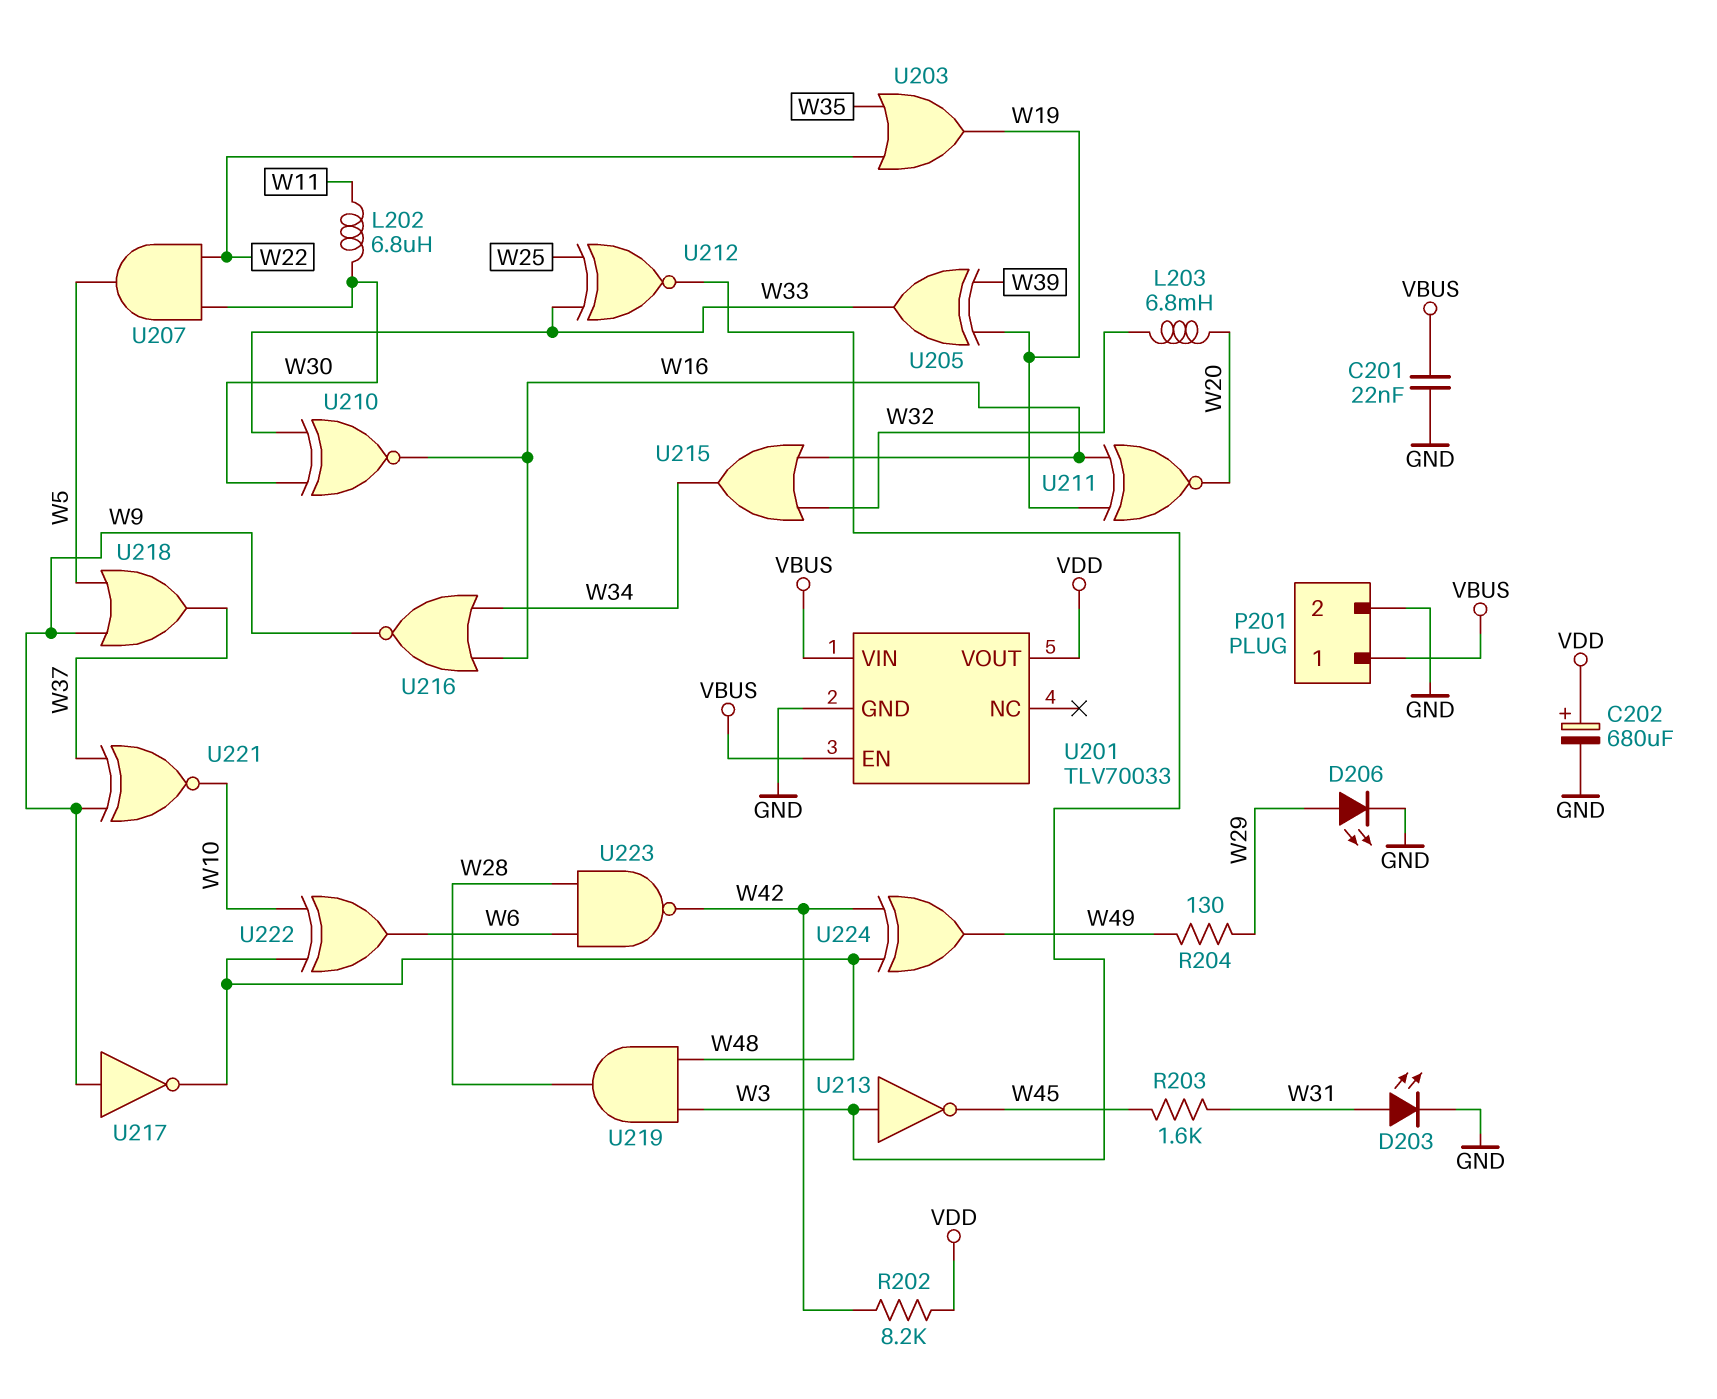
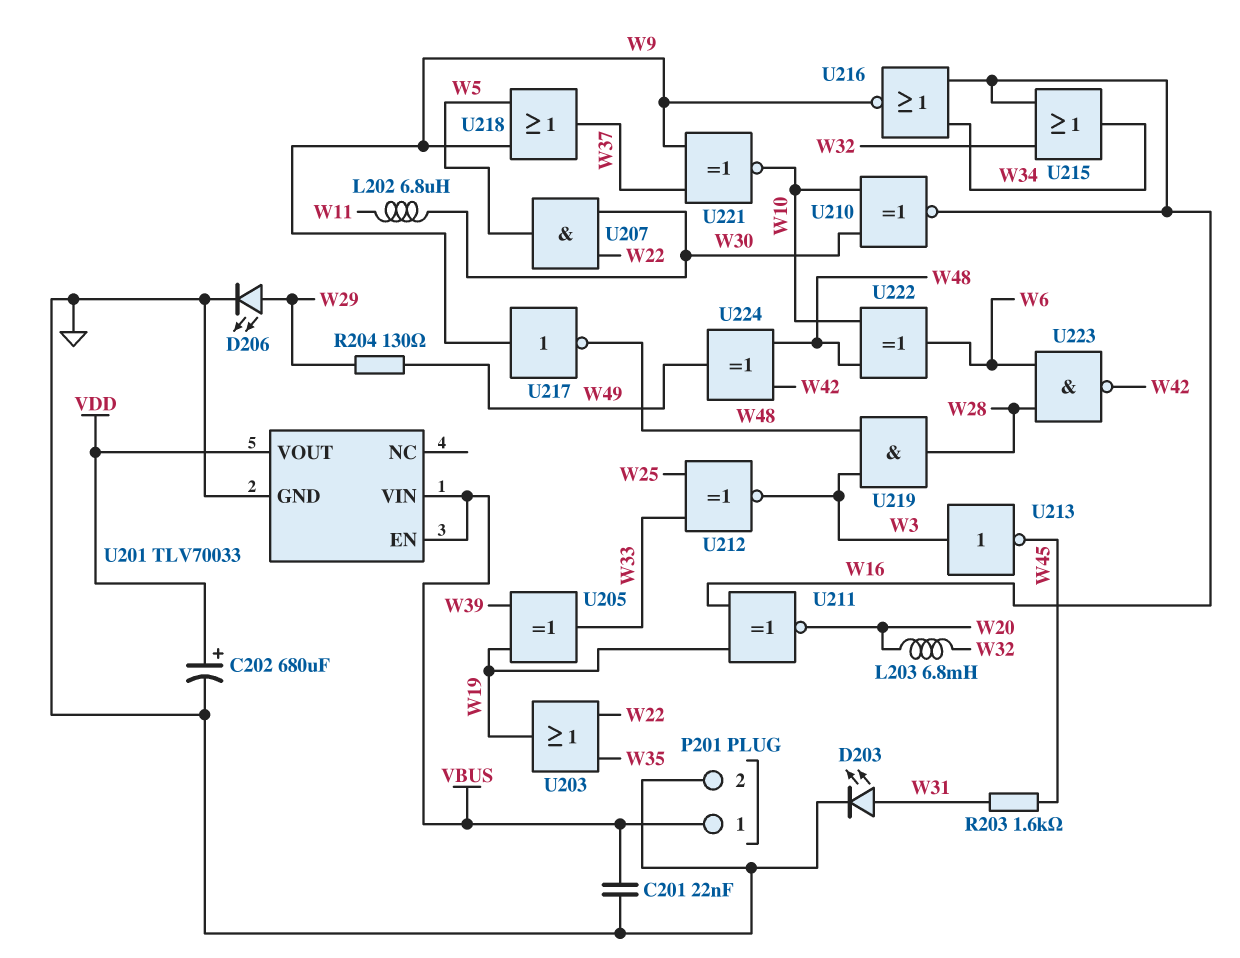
R202: 8.2k (VDD, W42) -> none
U210: XNOR (in W30, in W33, out W16) -> XNOR (in W10, in W30, out W16)

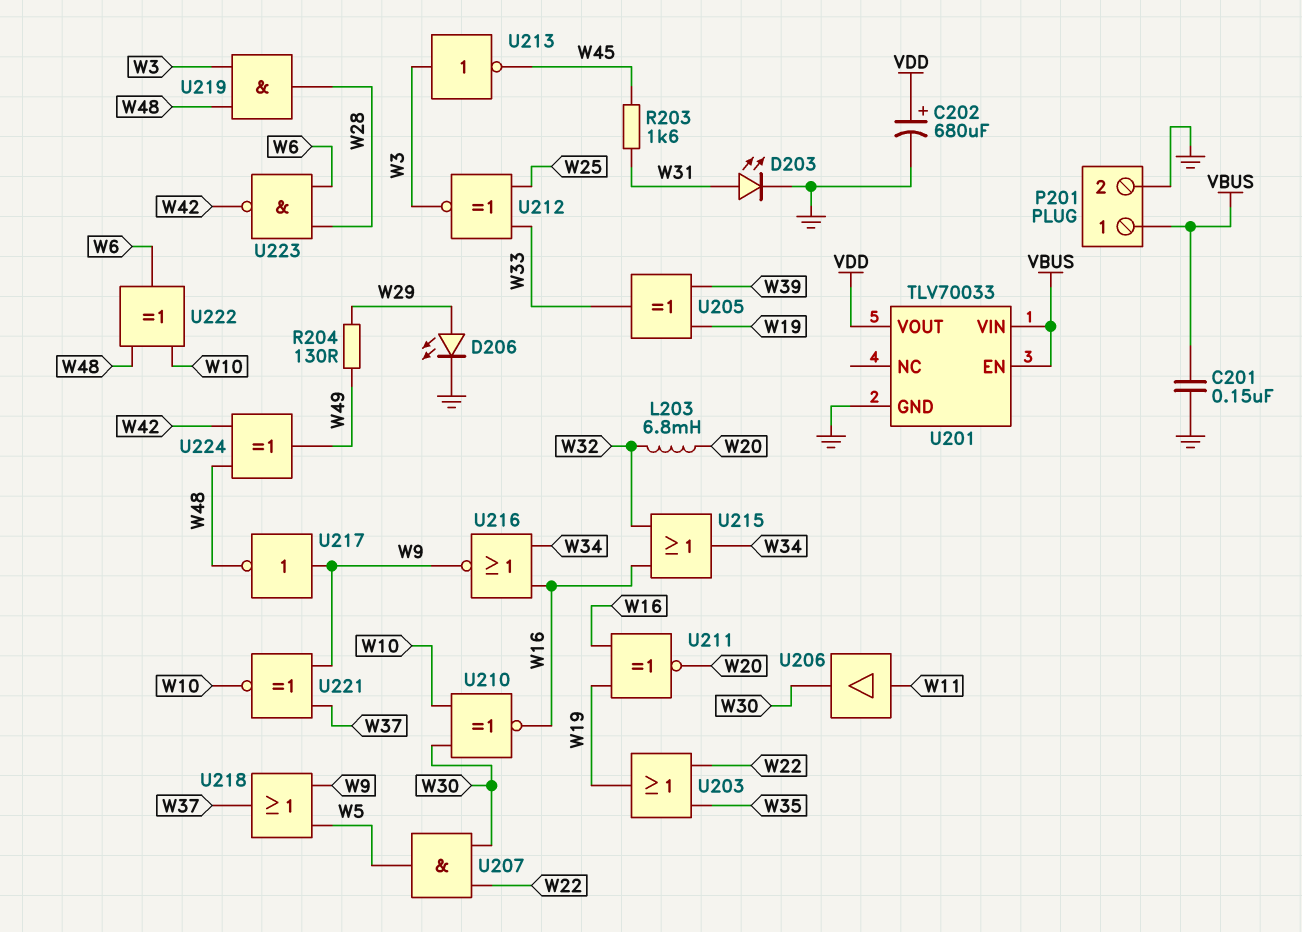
C201: 22nF (GND, VBUS) -> 150nF (GND, VBUS)
L202: 6.8uH (W11, W30) -> none
U206: none -> buffer (in W11, out W30)

